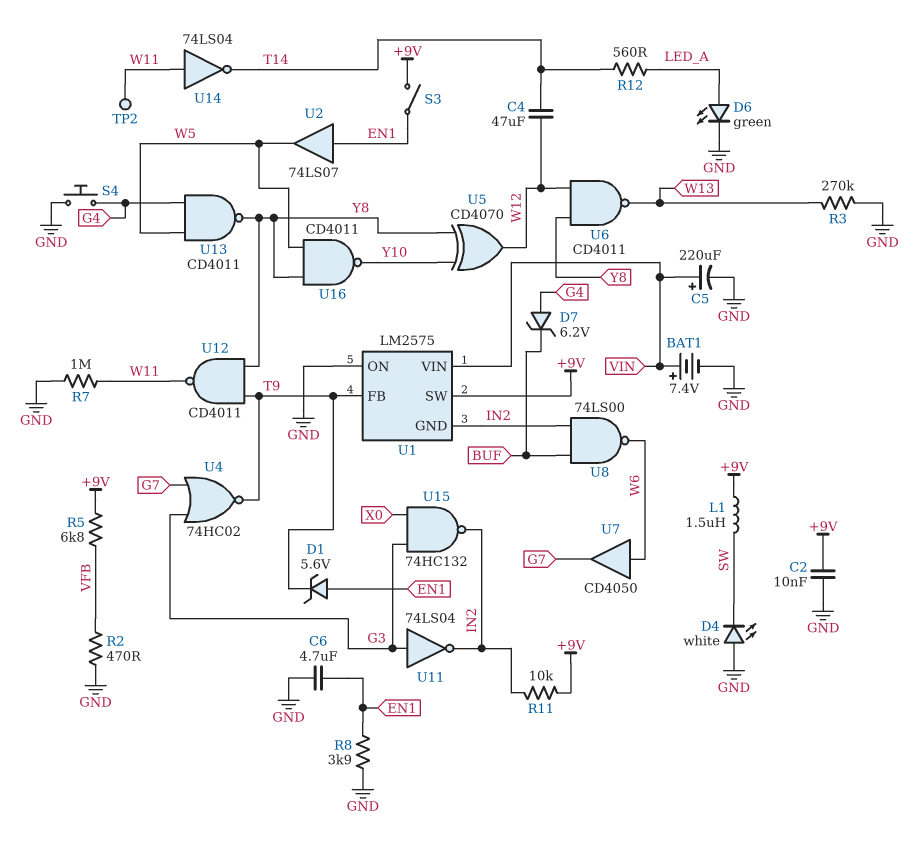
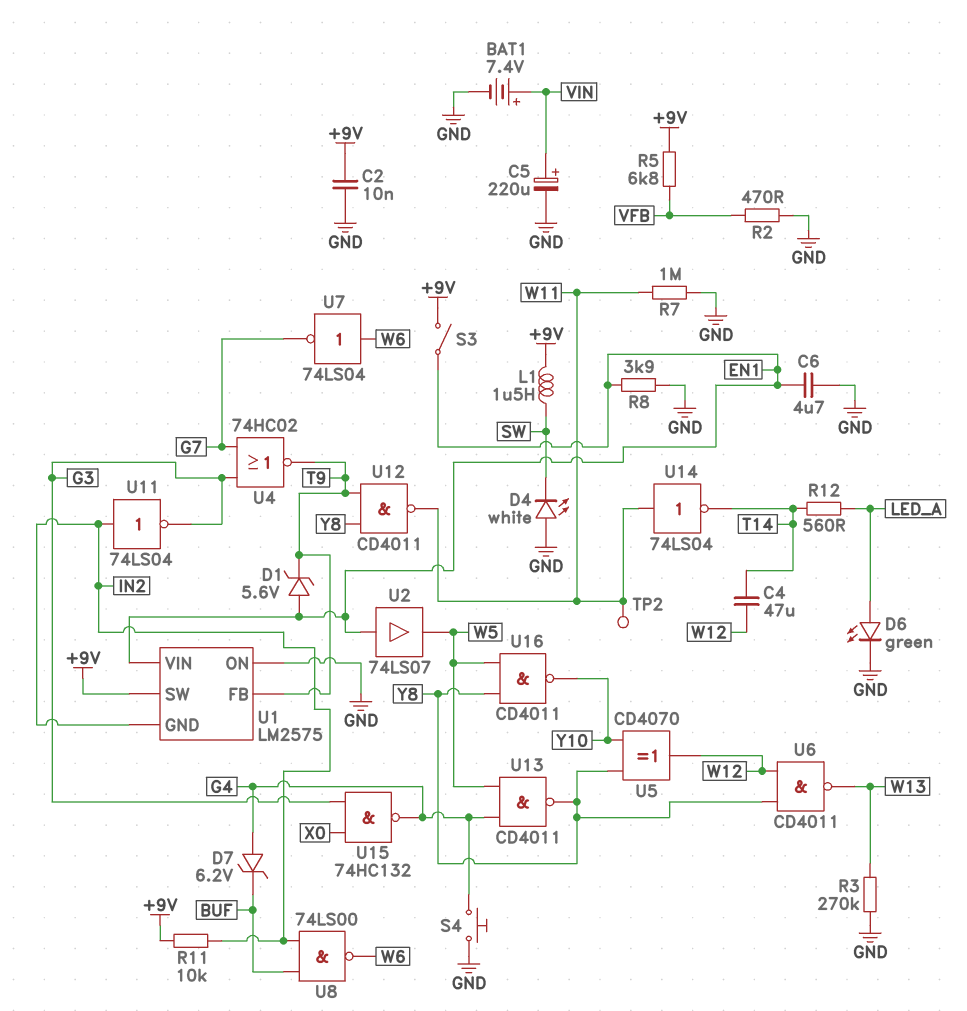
U1 pin VIN: VIN -> EN1
U7: buffer CD4050 (in W6, out G7) -> NOT 74LS04 (in W6, out G7)
U11: NOT 74LS04 (in G3, out IN2) -> NOT 74LS04 (in IN2, out G3)
U15: NAND 74HC132 (in G3, in X0, out IN2) -> NAND 74HC132 (in G3, in X0, out G4)

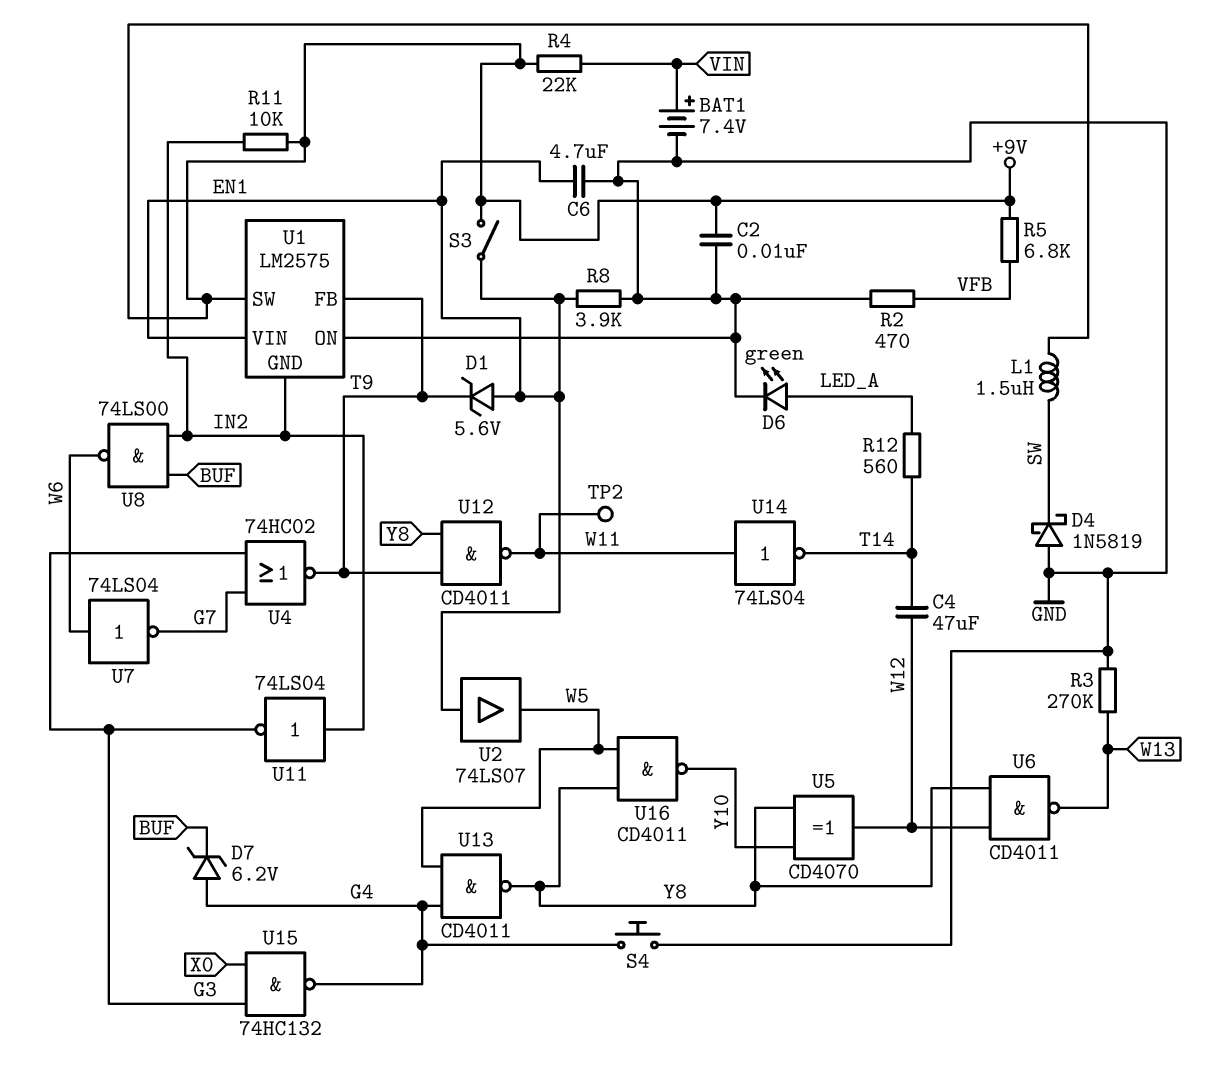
C5: 220uF (plus VIN, minus GND) -> none
D4: LED white (A GND, K SW) -> schottky 1N5819 (A GND, K SW)
R4: none -> 22k (+9V, VIN)
R7: 1M (GND, W11) -> none

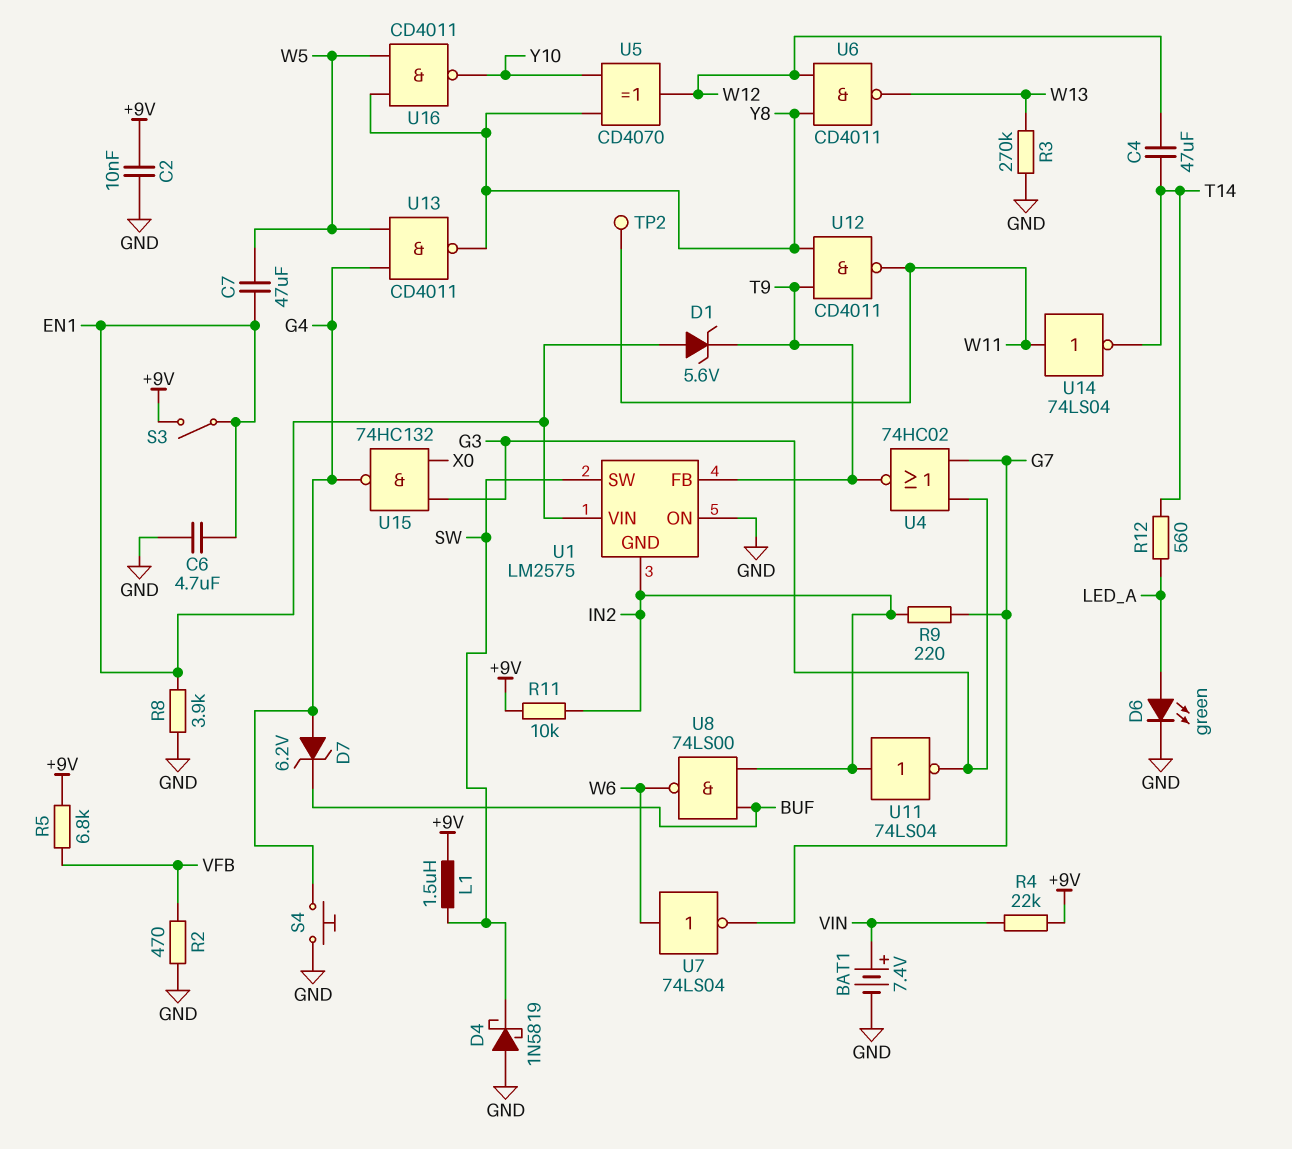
C7: none -> 47uF (EN1, W5)
R9: none -> 220 (G7, IN2)
U1 pin SW: +9V -> SW
U2: buffer 74LS07 (in EN1, out W5) -> none

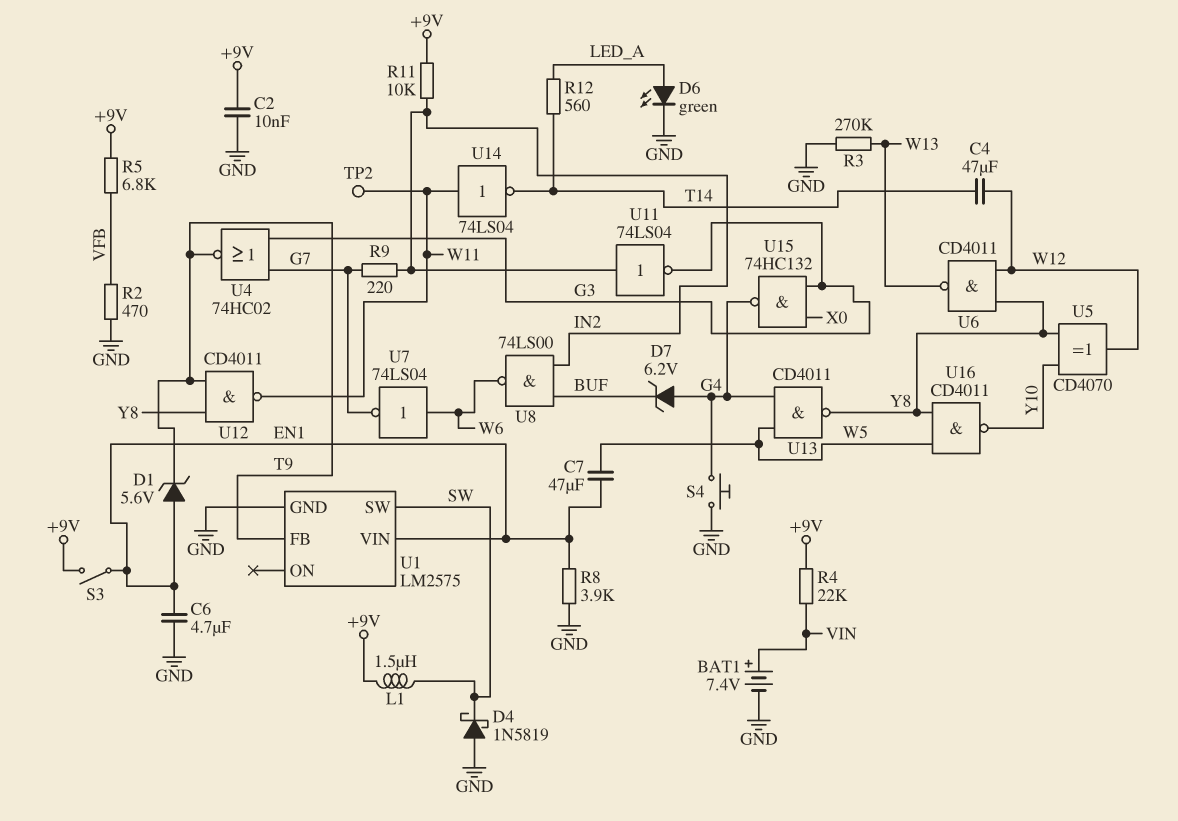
U1 pin GND: IN2 -> GND
U1 pin ON: GND -> none

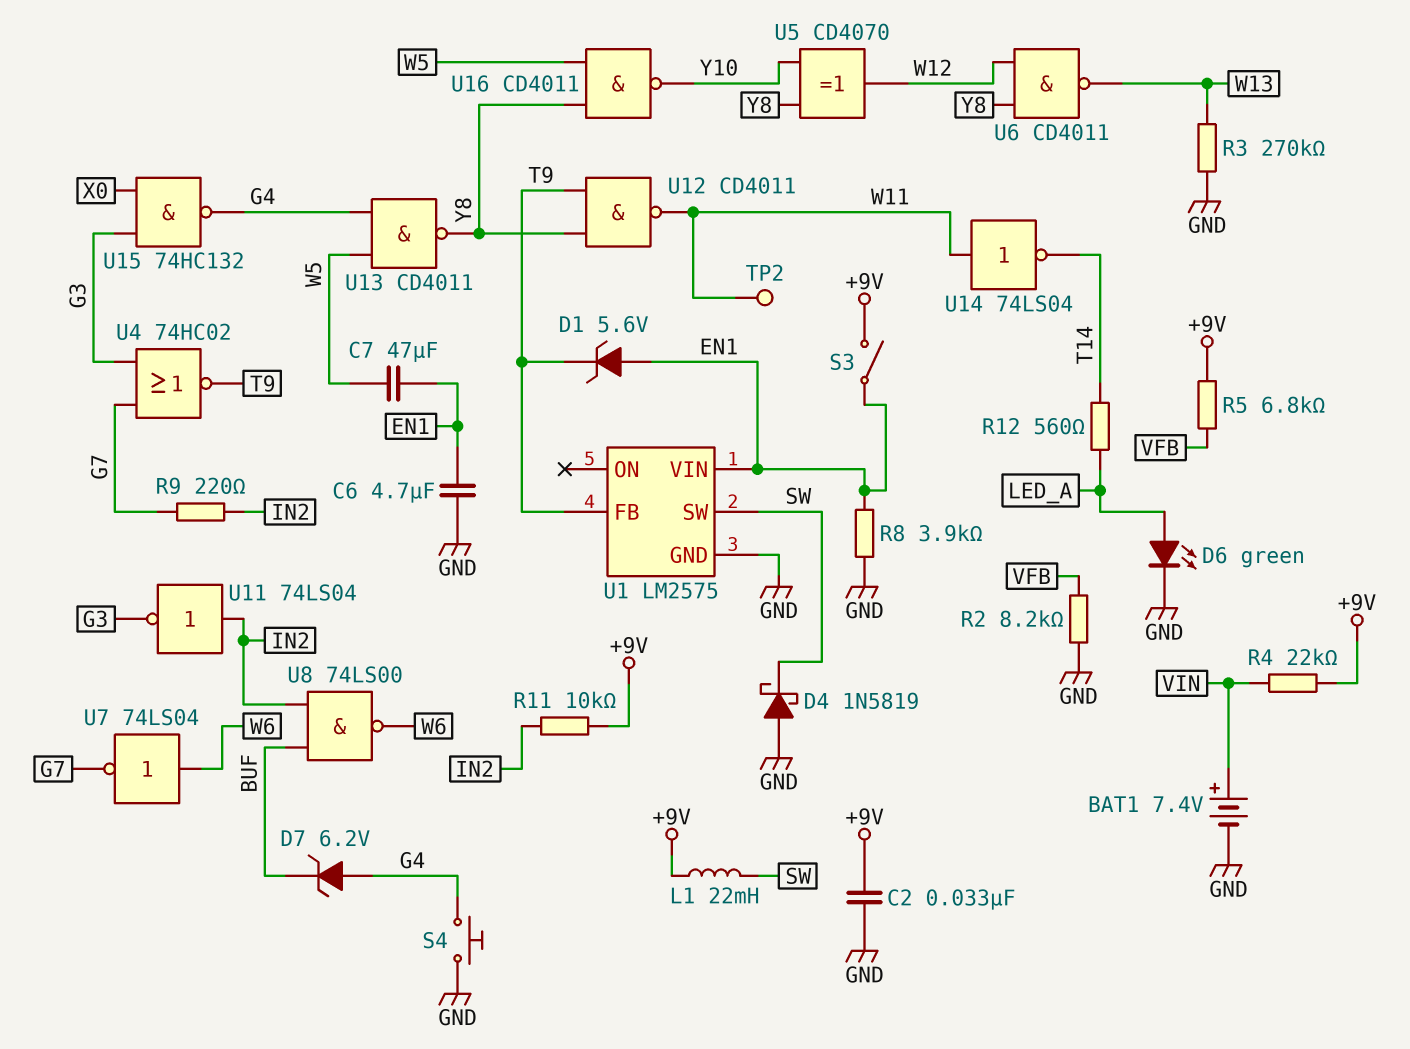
C2: 10nF (+9V, GND) -> 33nF (+9V, GND)
C4: 47uF (T14, W12) -> none
L1: 1.5uH (+9V, SW) -> 22mH (+9V, SW)
R2: 470 (GND, VFB) -> 8.2k (GND, VFB)

